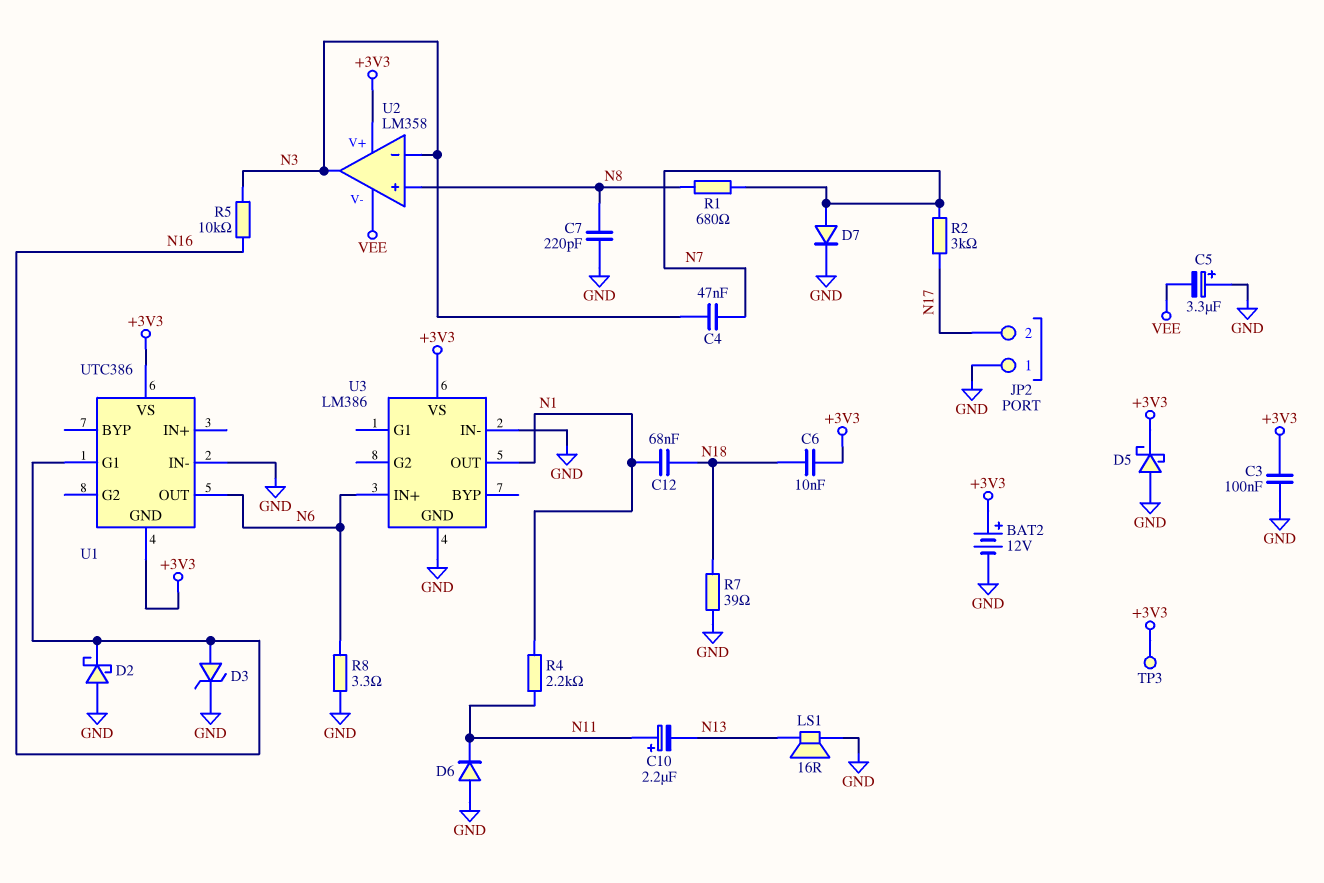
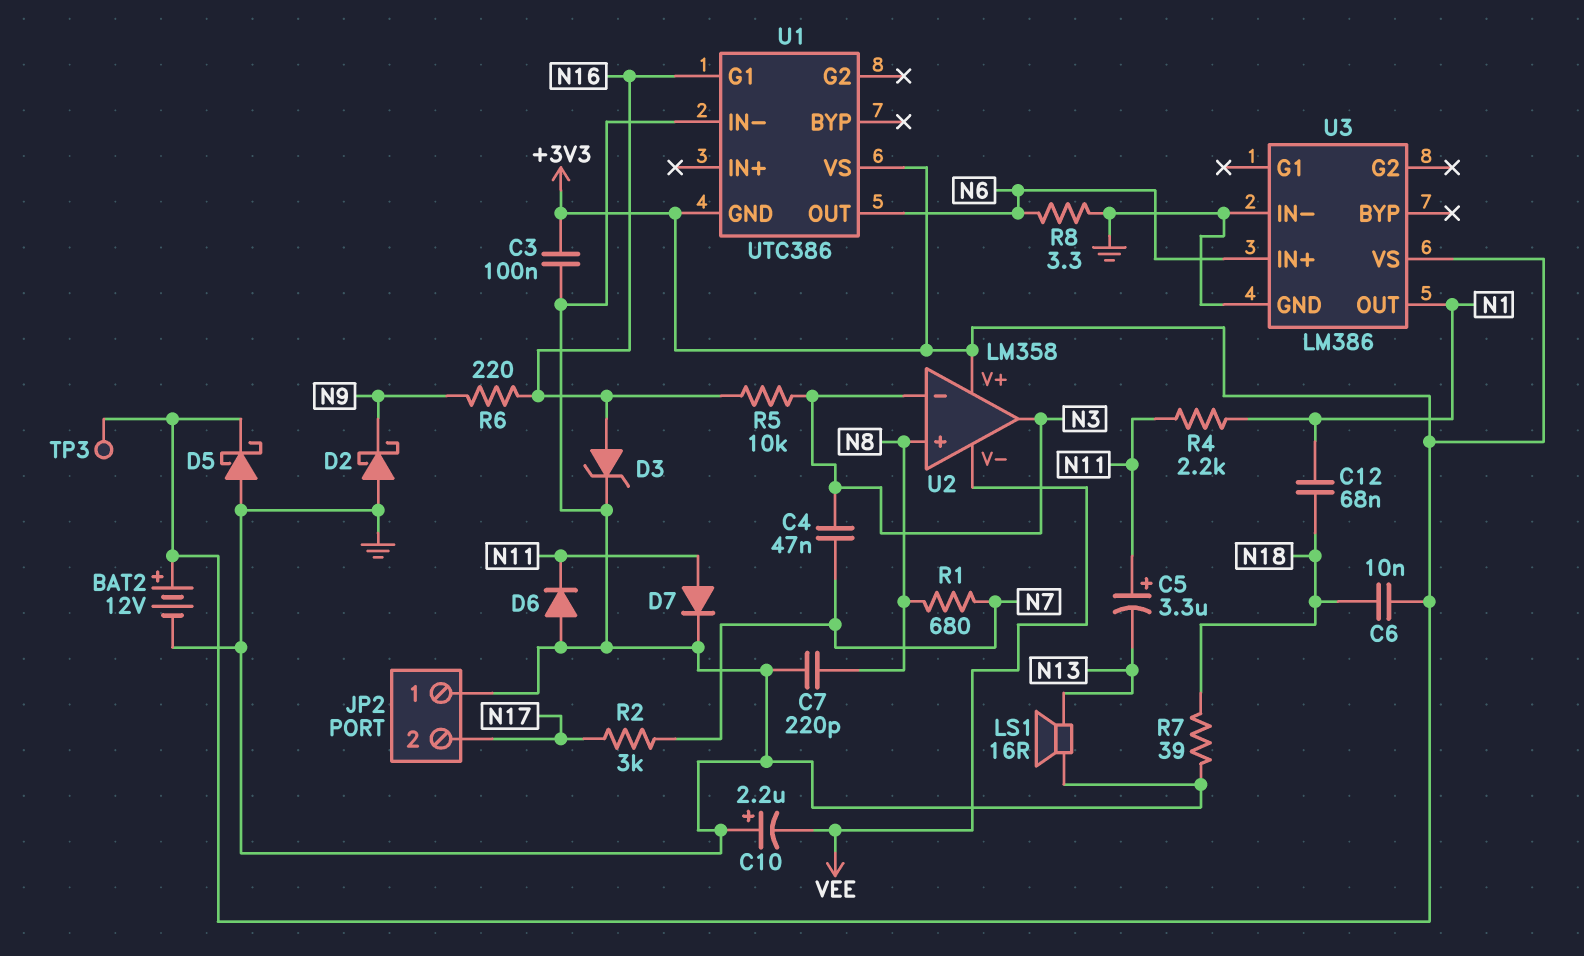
C5: 3.3uF (plus GND, minus VEE) -> 3.3uF (plus N11, minus N13)
C10: 2.2uF (plus N11, minus N13) -> 2.2uF (plus GND, minus VEE)
D2: schottky (A GND, K N16) -> schottky (A GND, K N9)
D7: diode (A N7, K GND) -> diode (A N11, K GND)
R6: none -> 220 (N9, N16)

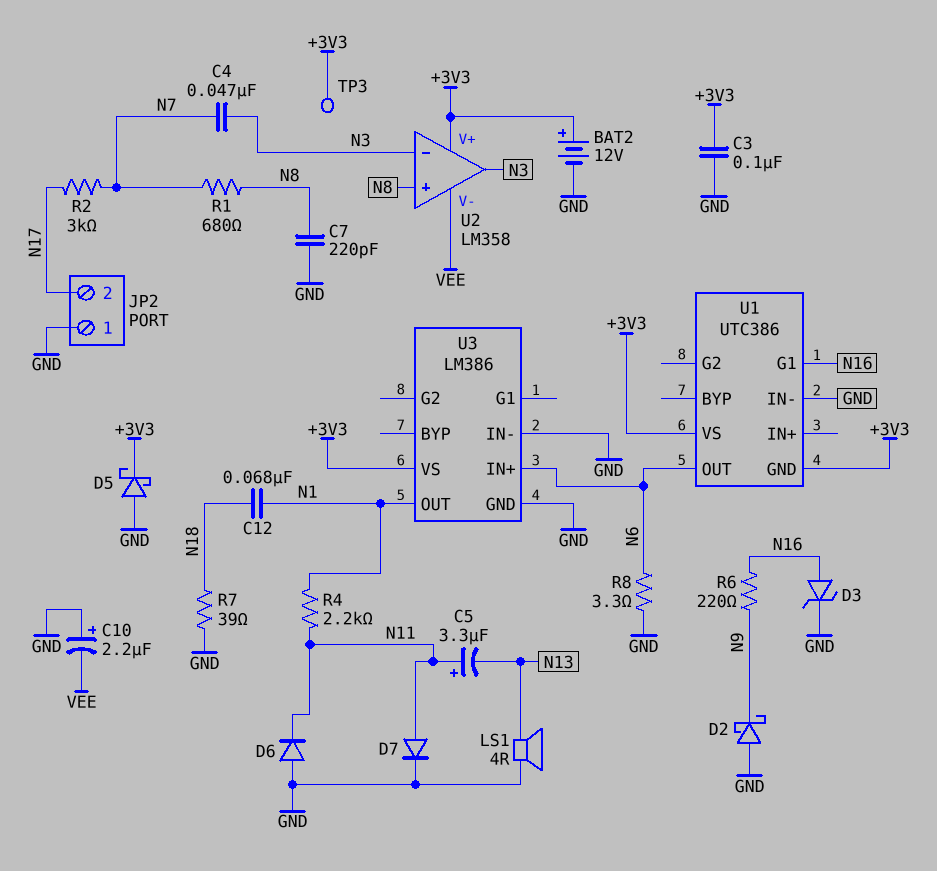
C6: 10nF (+3V3, N18) -> none
LS1: speaker 16R (GND, N13) -> speaker 4R (GND, N13)
R5: 10k (N3, N16) -> none

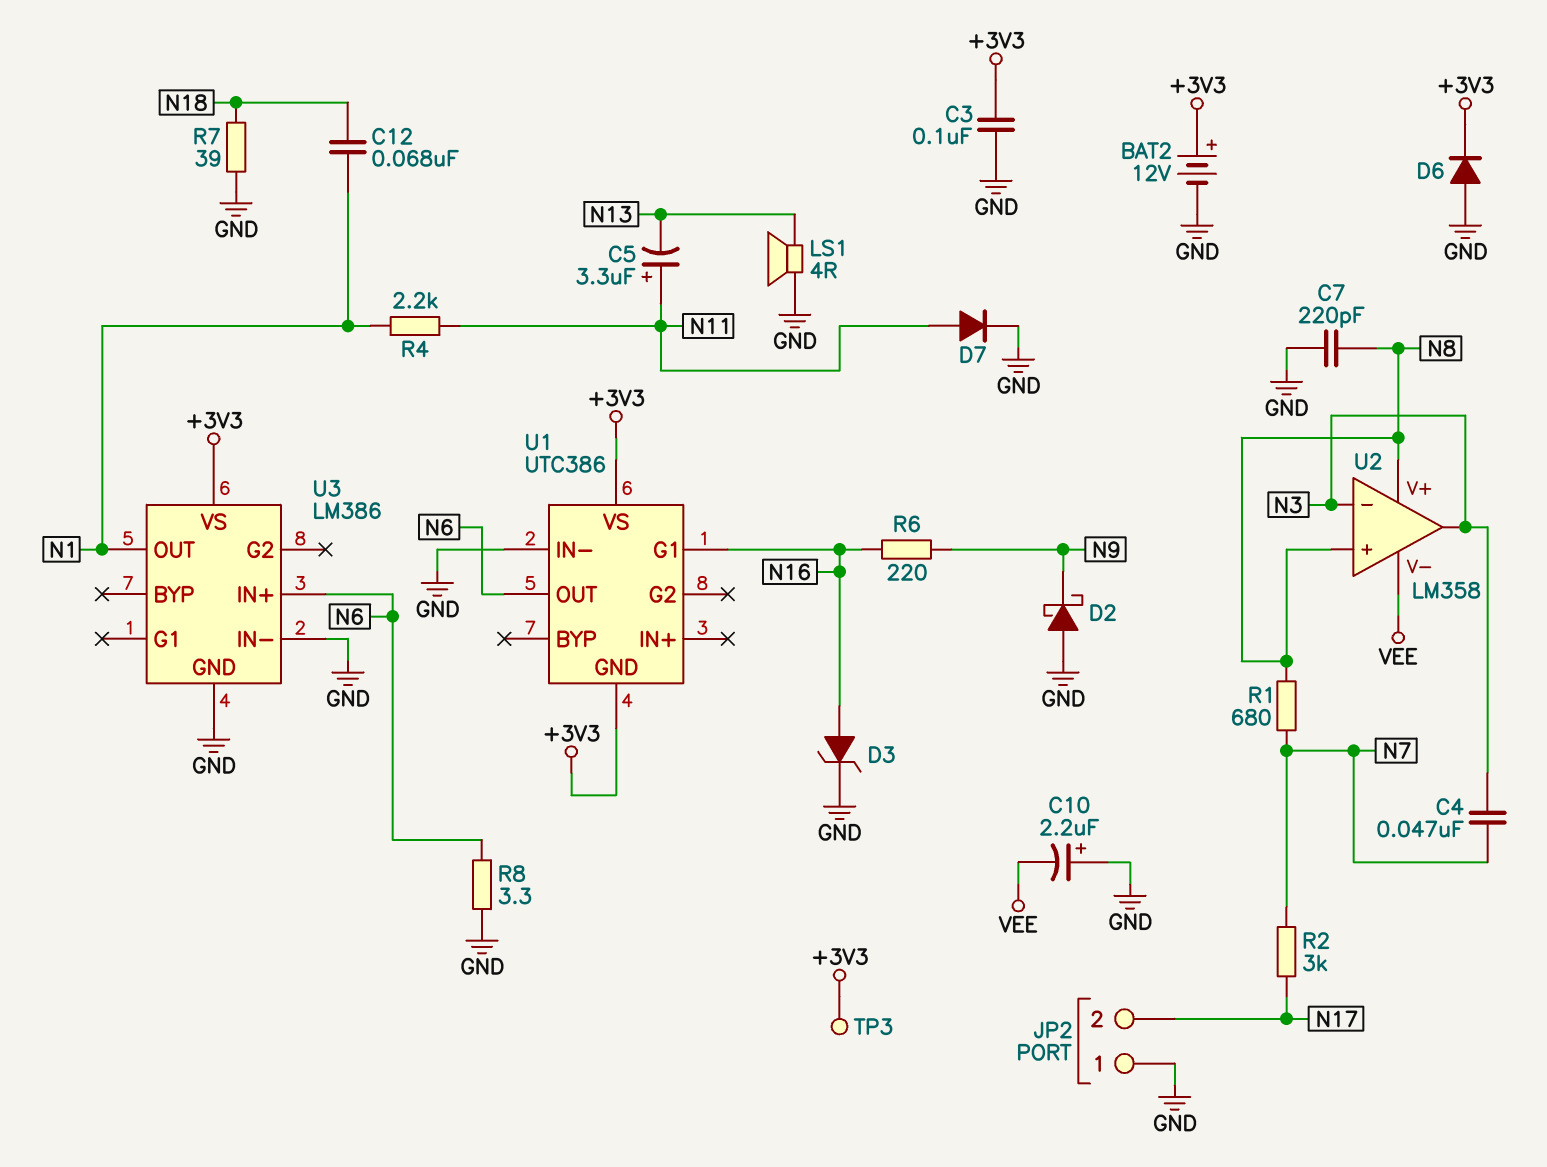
D5: schottky (A GND, K +3V3) -> none
D6: diode (A GND, K N11) -> diode (A GND, K +3V3)
U2 pin V+: +3V3 -> N8

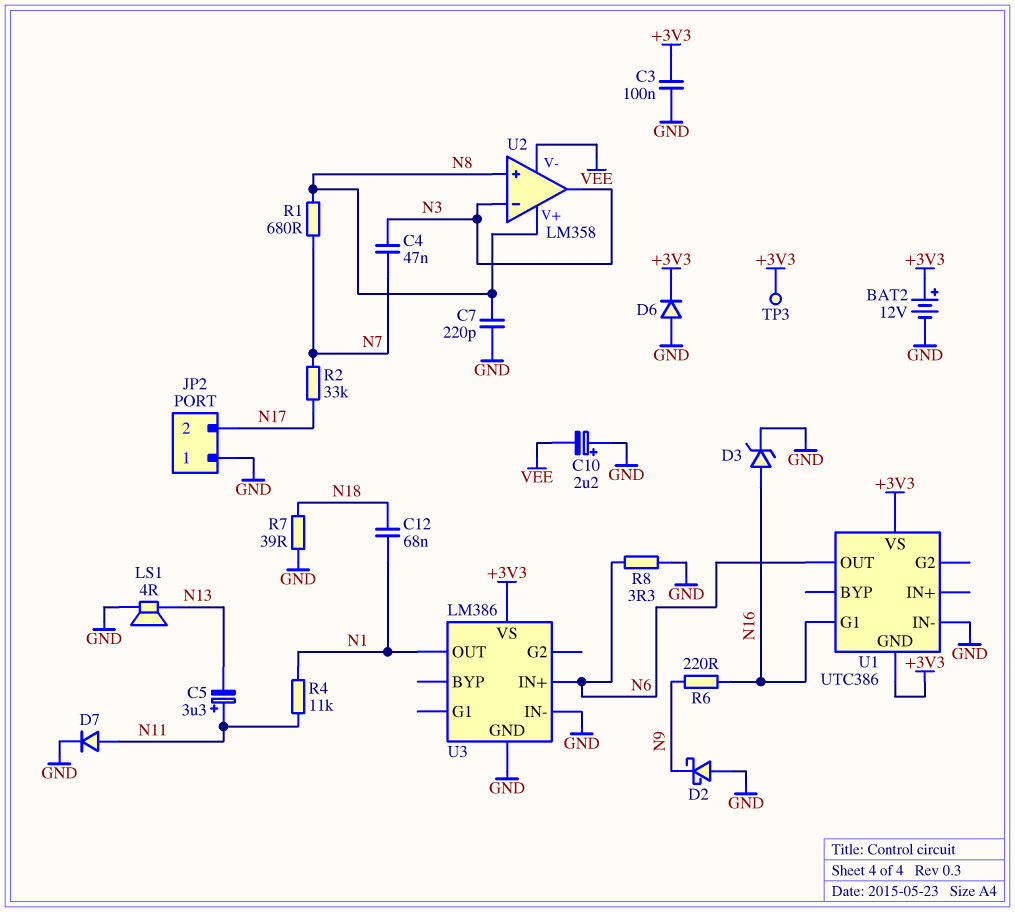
R2: 3k (N7, N17) -> 33k (N7, N17)
R4: 2.2k (N1, N11) -> 11k (N1, N11)

